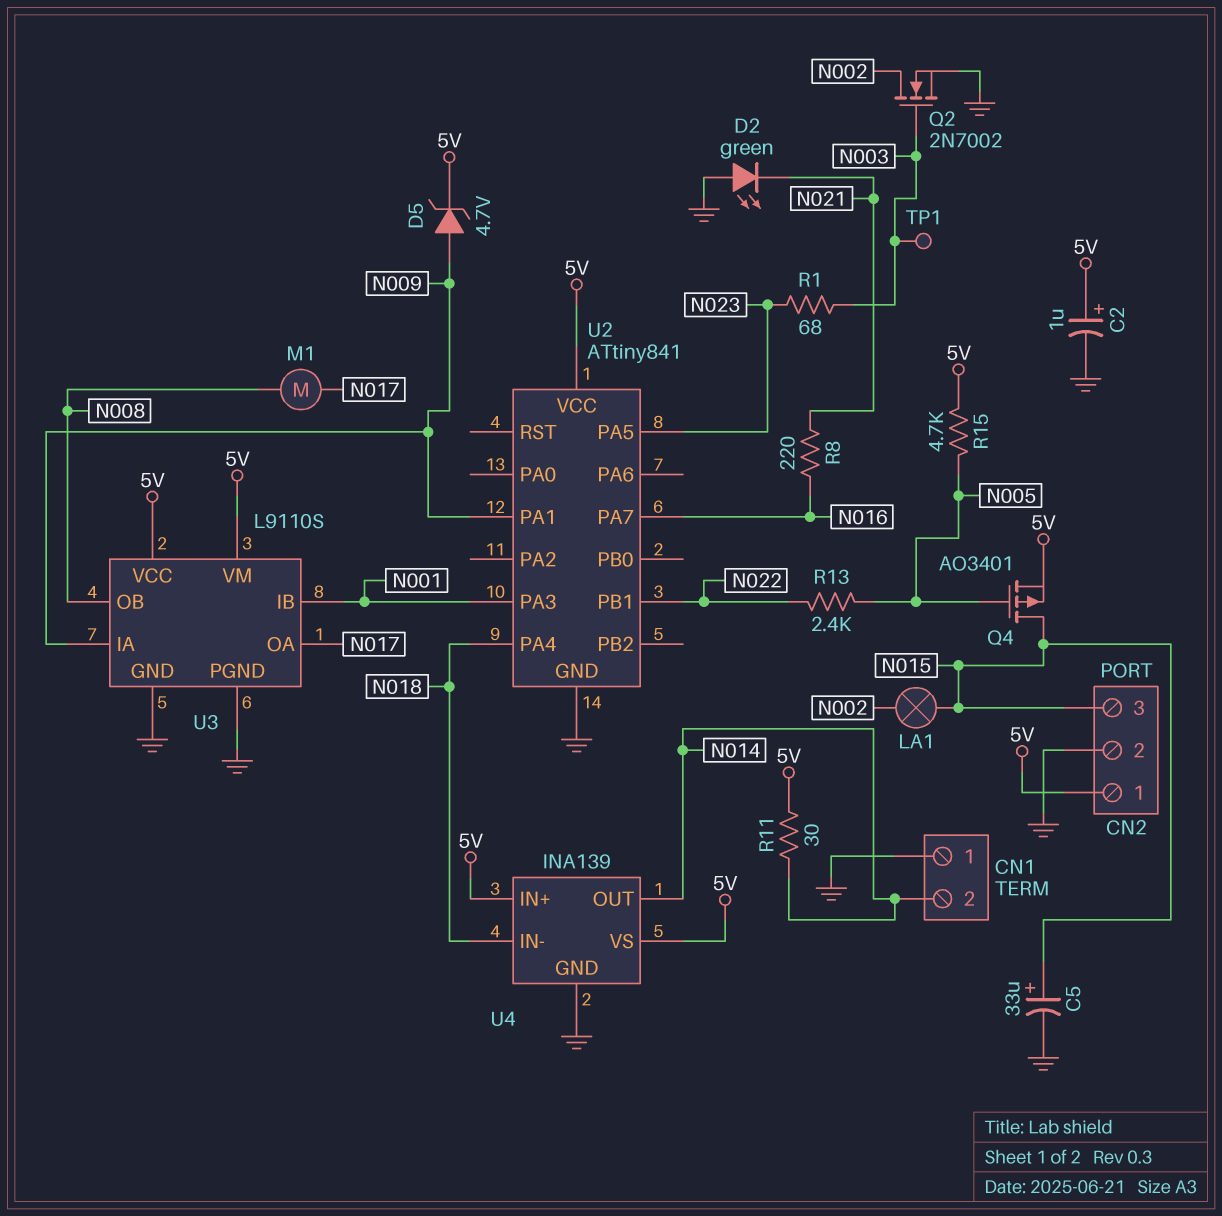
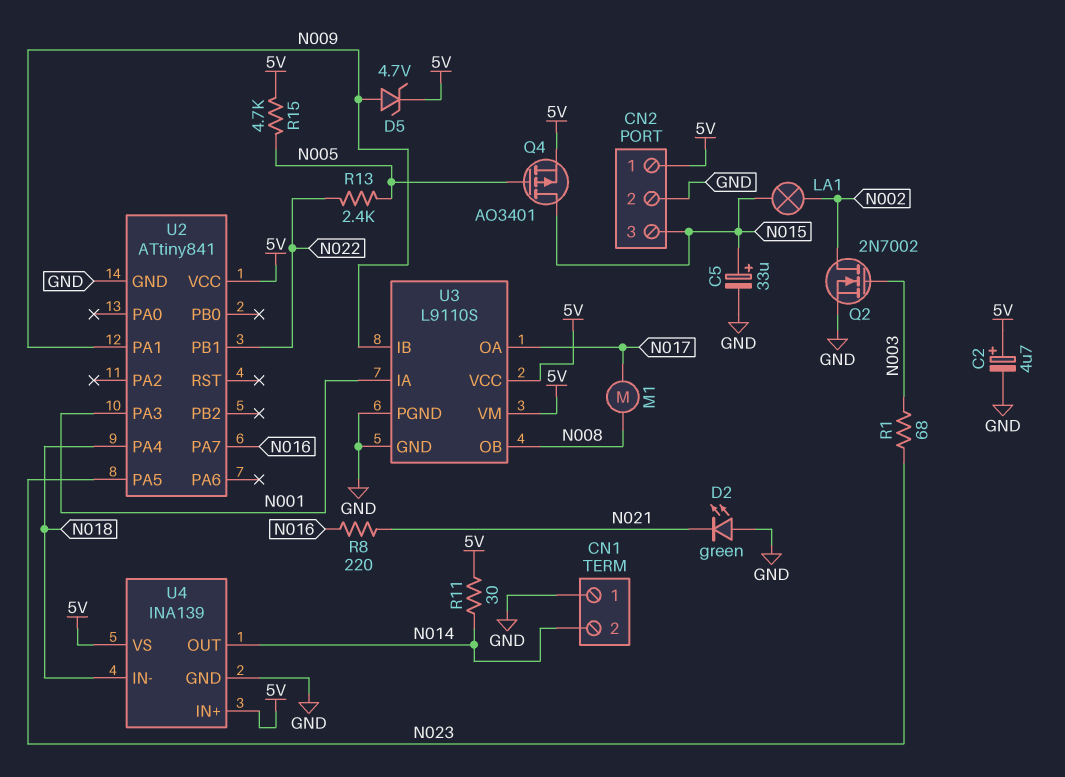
C2: 1uF (plus 5V, minus GND) -> 4.7uF (plus 5V, minus GND)
TP1: test point (N003) -> none
U3 pin IA: N009 -> N001
U3 pin IB: N001 -> N009

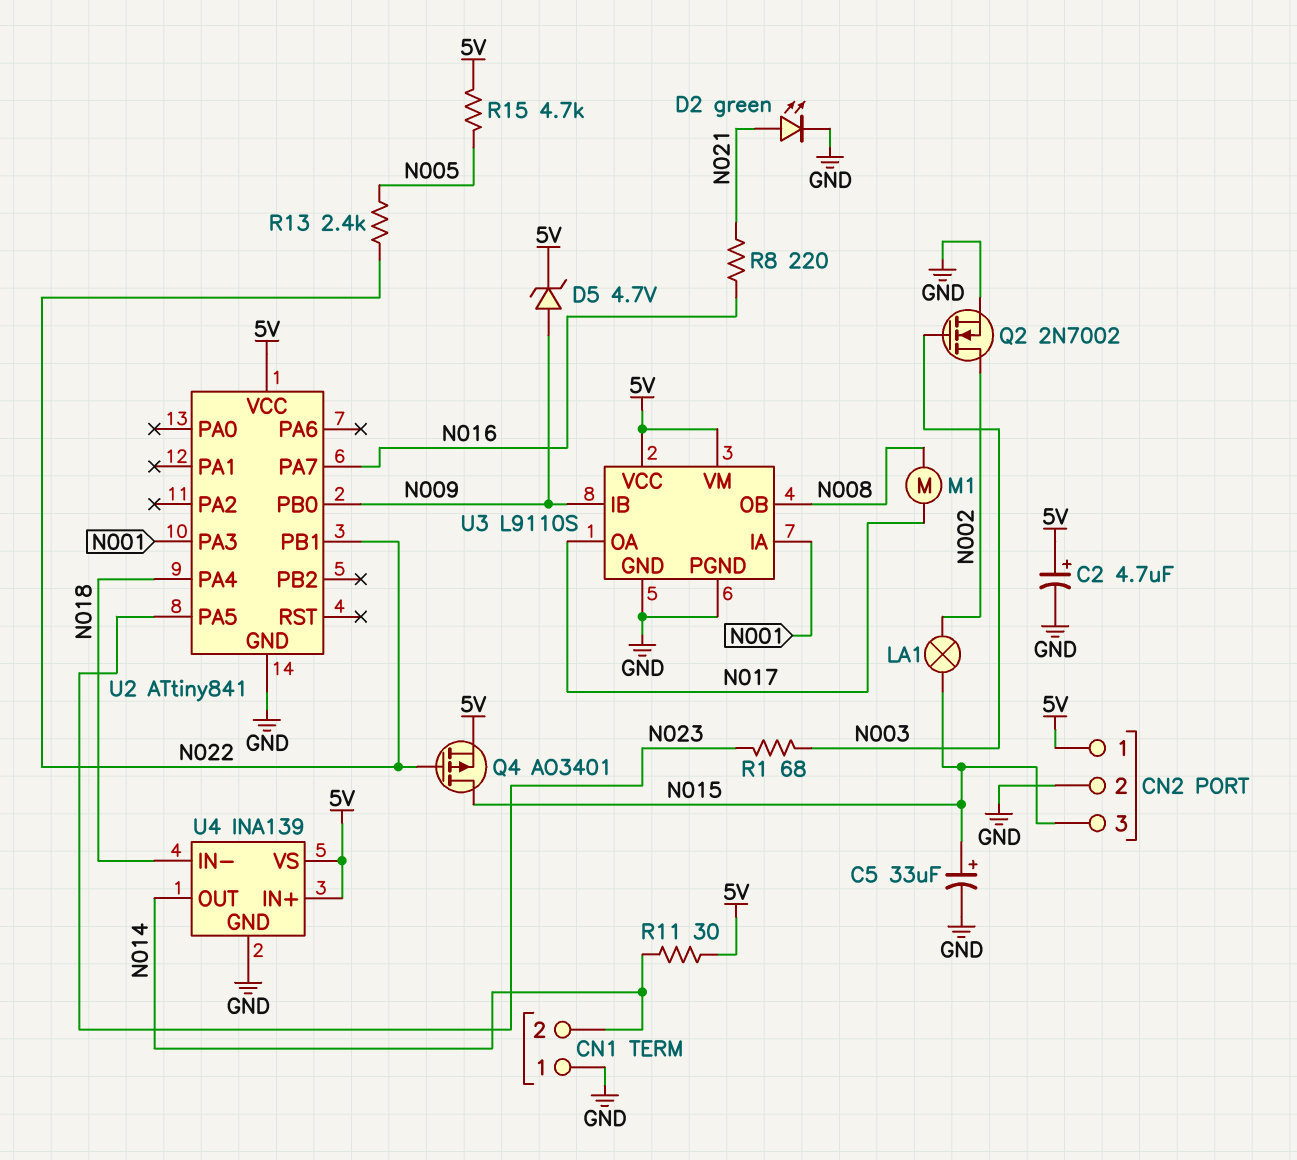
D2: LED green (A GND, K N021) -> LED green (A N021, K GND)
Q4: PMOS AO3401 (G N005, D N015, S 5V) -> PMOS AO3401 (G N022, D N015, S 5V)
U2 pin PA1: N009 -> none
U2 pin PB0: none -> N009

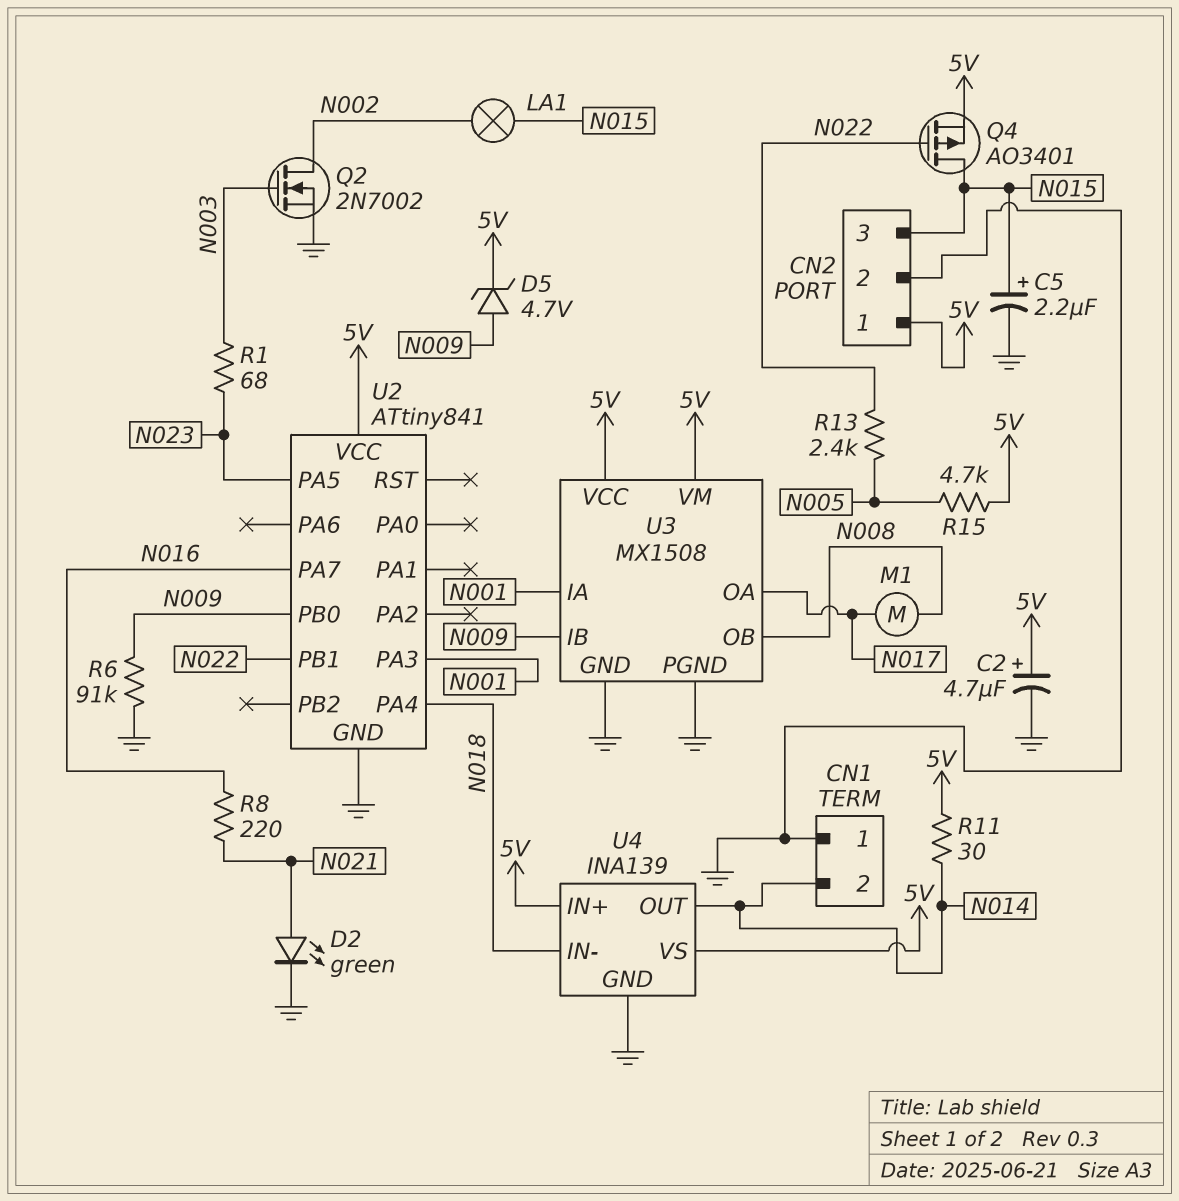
C5: 33uF (plus N015, minus GND) -> 2.2uF (plus N015, minus GND)
R6: none -> 91k (GND, N009)
U3: L9110S -> MX1508

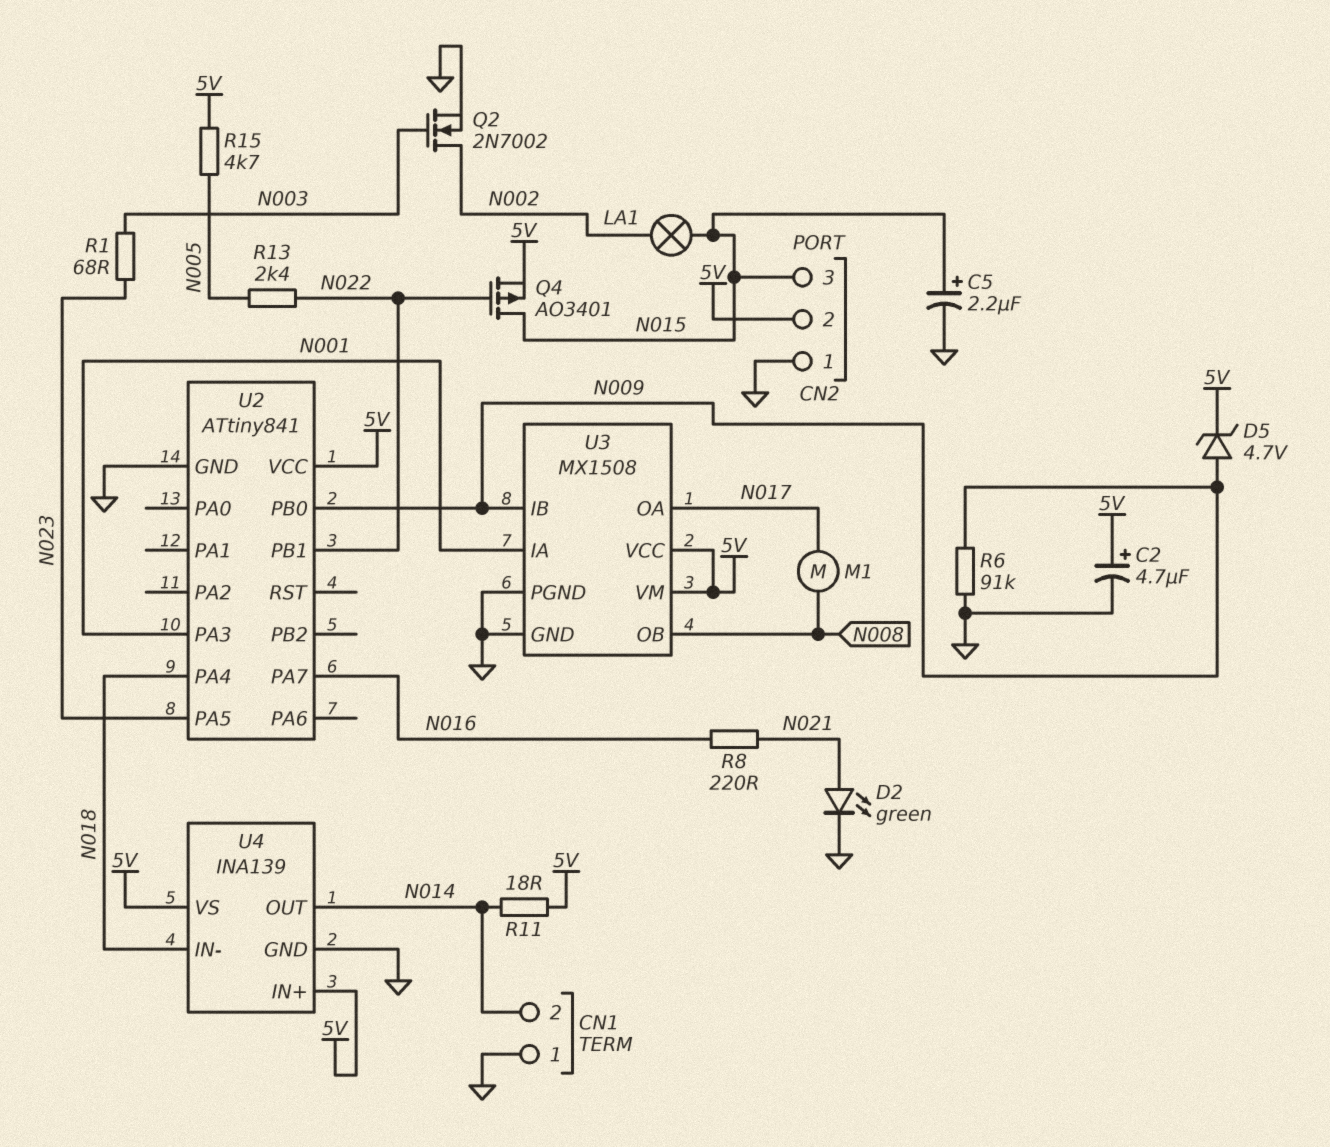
CN2 pin 1: 5V -> GND
CN2 pin 2: GND -> 5V
R11: 30 (5V, N014) -> 18 (5V, N014)

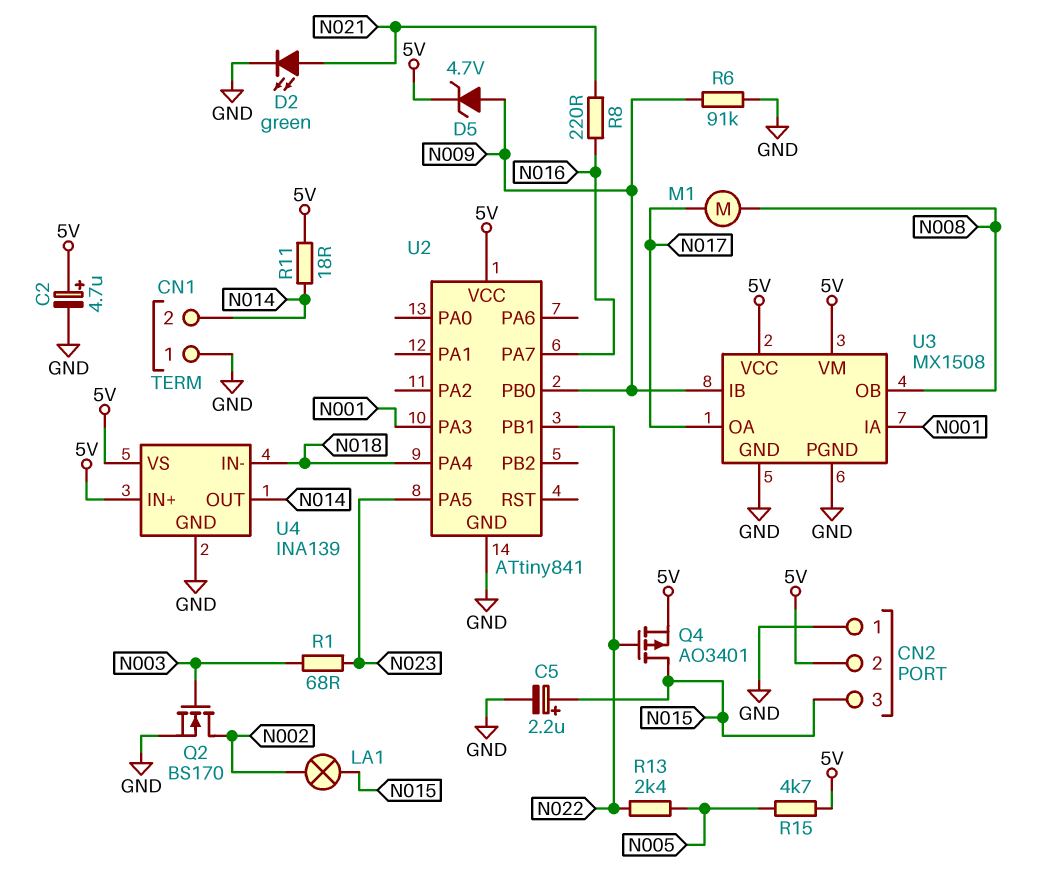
Q2: NMOS 2N7002 (G N003, D N002, S GND) -> NMOS BS170 (G N003, D N002, S GND)

